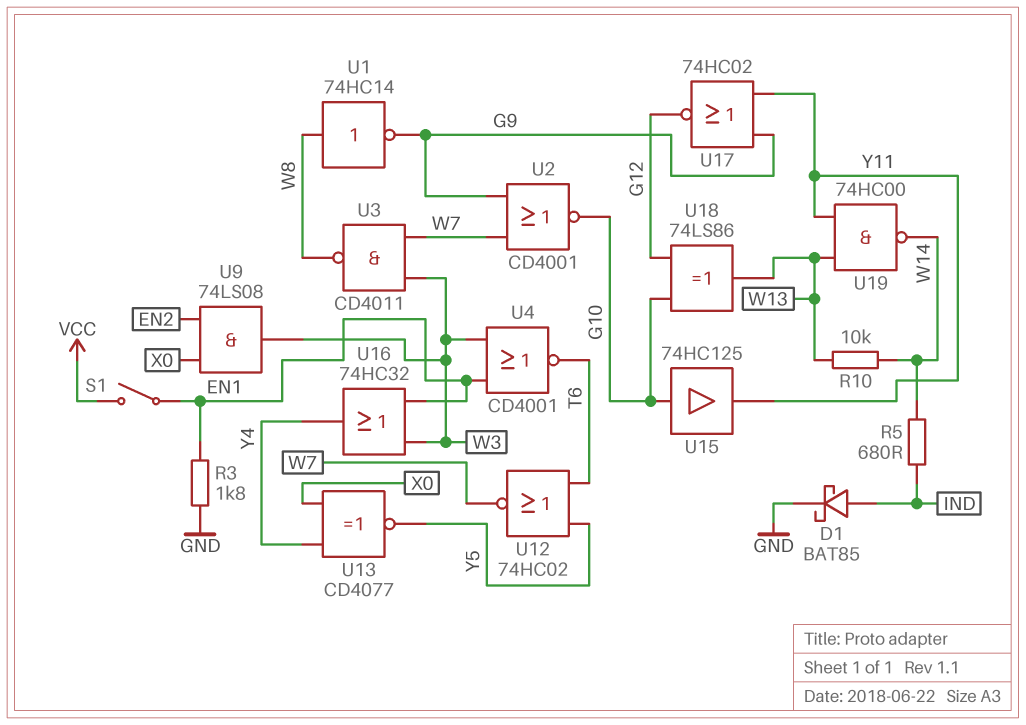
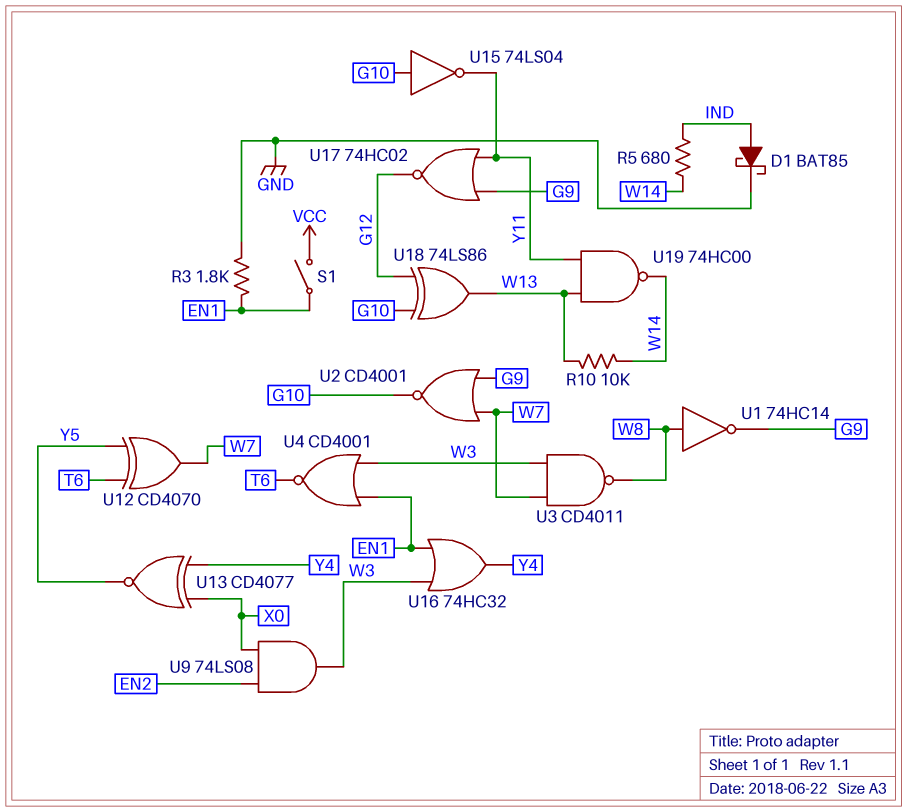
U12: NOR 74HC02 (in T6, in Y5, out W7) -> XOR CD4070 (in T6, in Y5, out W7)
U15: buffer 74HC125 (in G10, out Y11) -> NOT 74LS04 (in G10, out Y11)

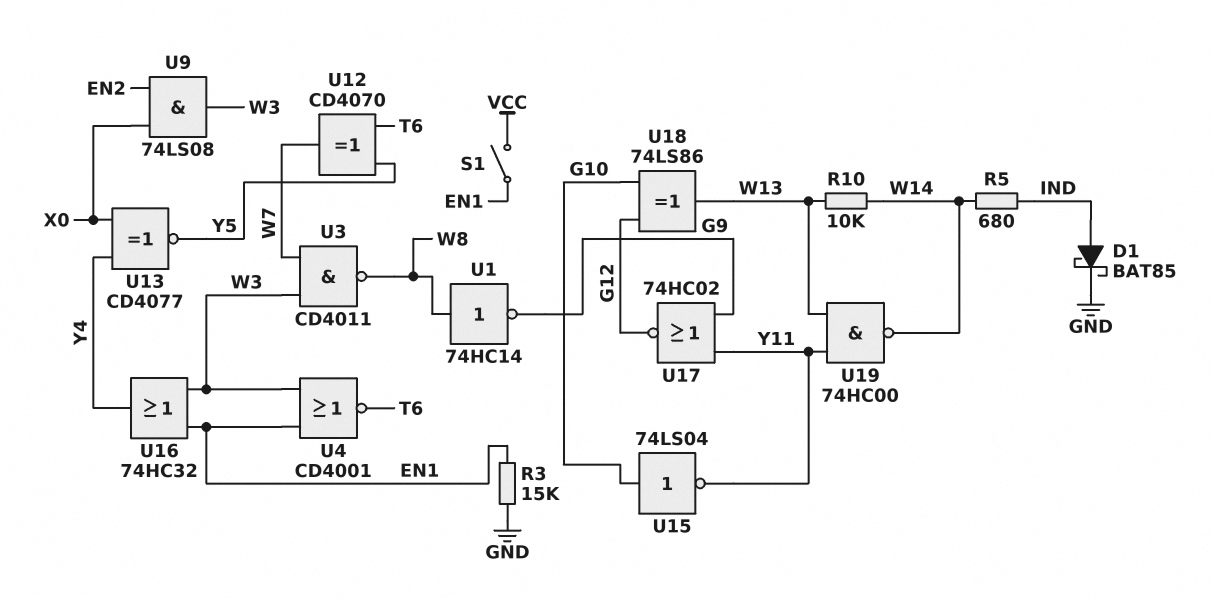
R3: 1.8k (EN1, GND) -> 15k (EN1, GND)
U2: NOR CD4001 (in G9, in W7, out G10) -> none

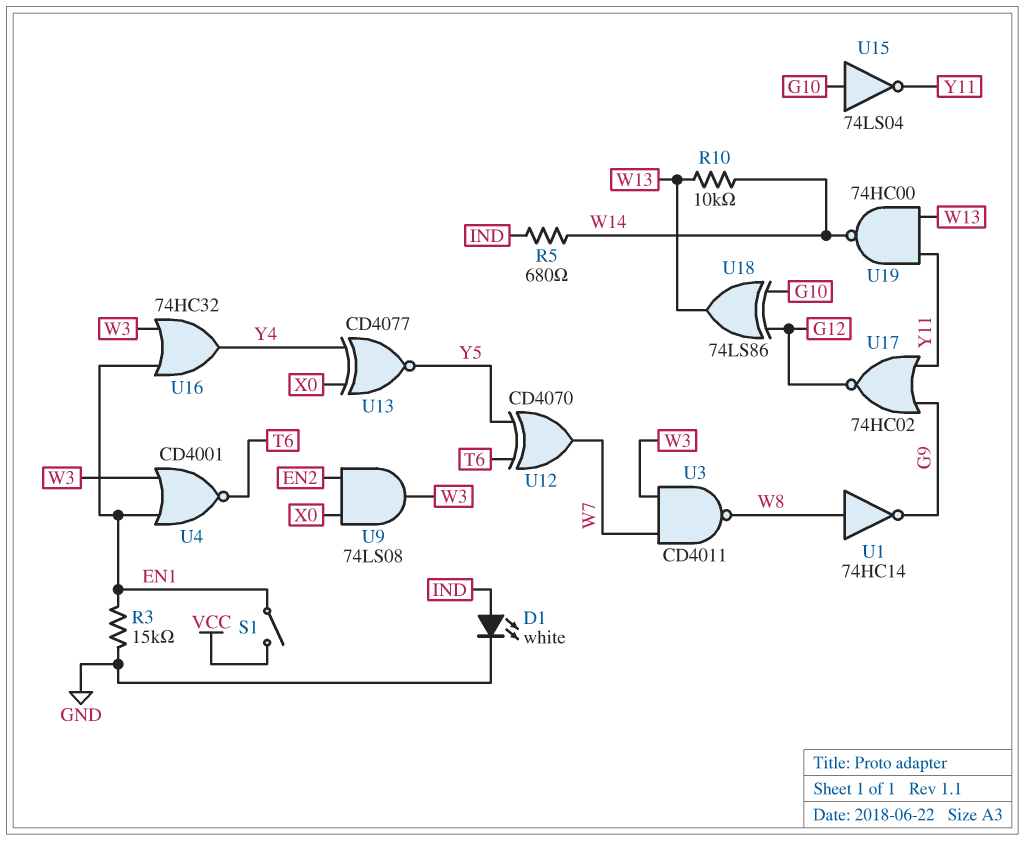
D1: schottky BAT85 (A IND, K GND) -> LED white (A IND, K GND)

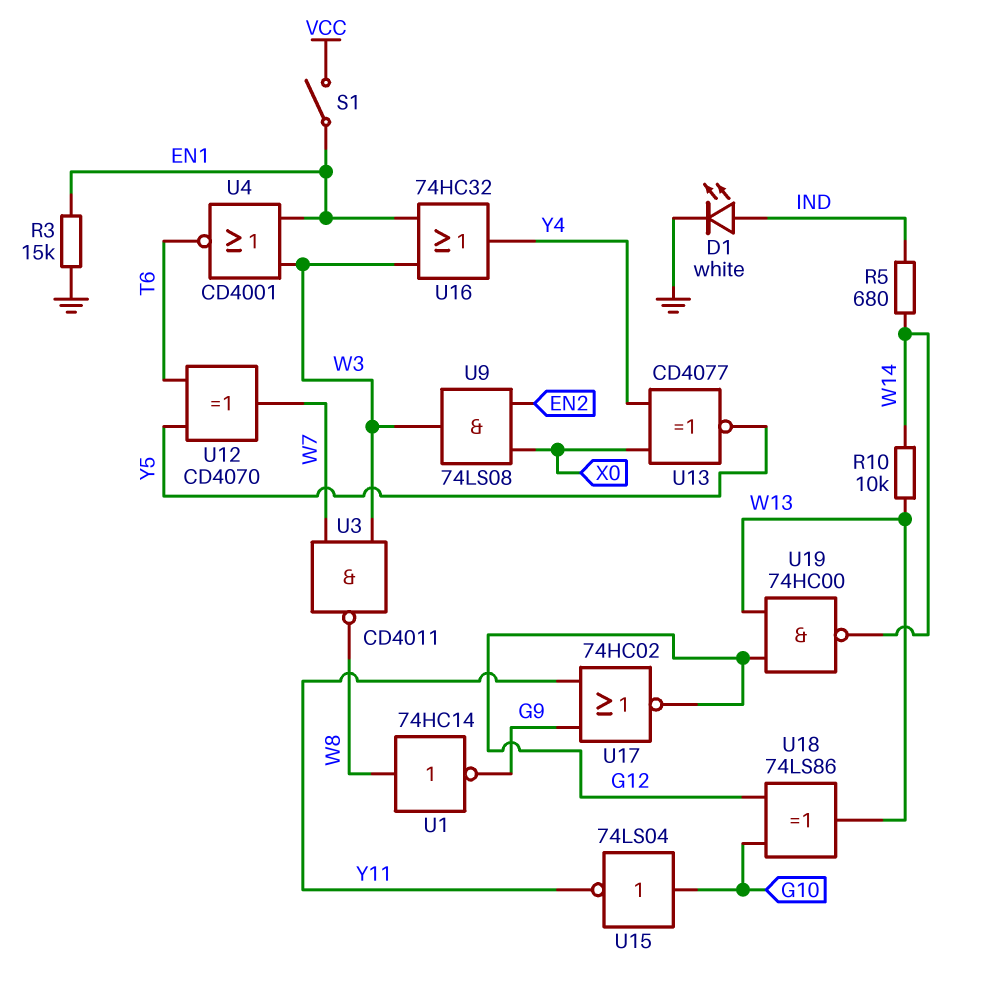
U19: NAND 74HC00 (in W13, in Y11, out W14) -> NAND 74HC00 (in G12, in W13, out W14)

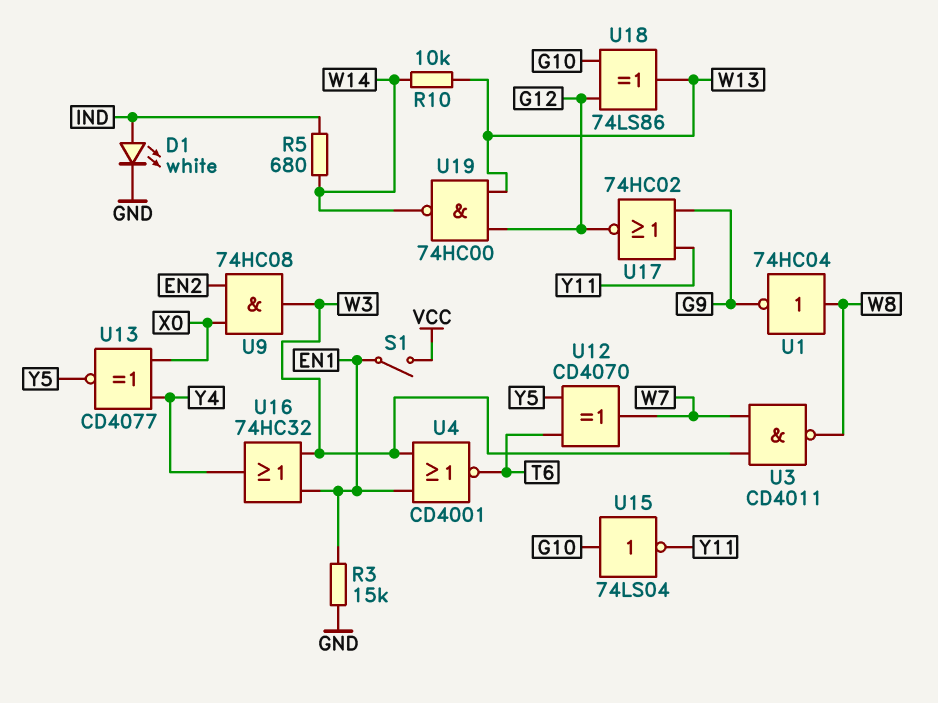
U1: NOT 74HC14 (in W8, out G9) -> NOT 74HC04 (in W8, out G9)
U9: AND 74LS08 (in EN2, in X0, out W3) -> AND 74HC08 (in EN2, in X0, out W3)

